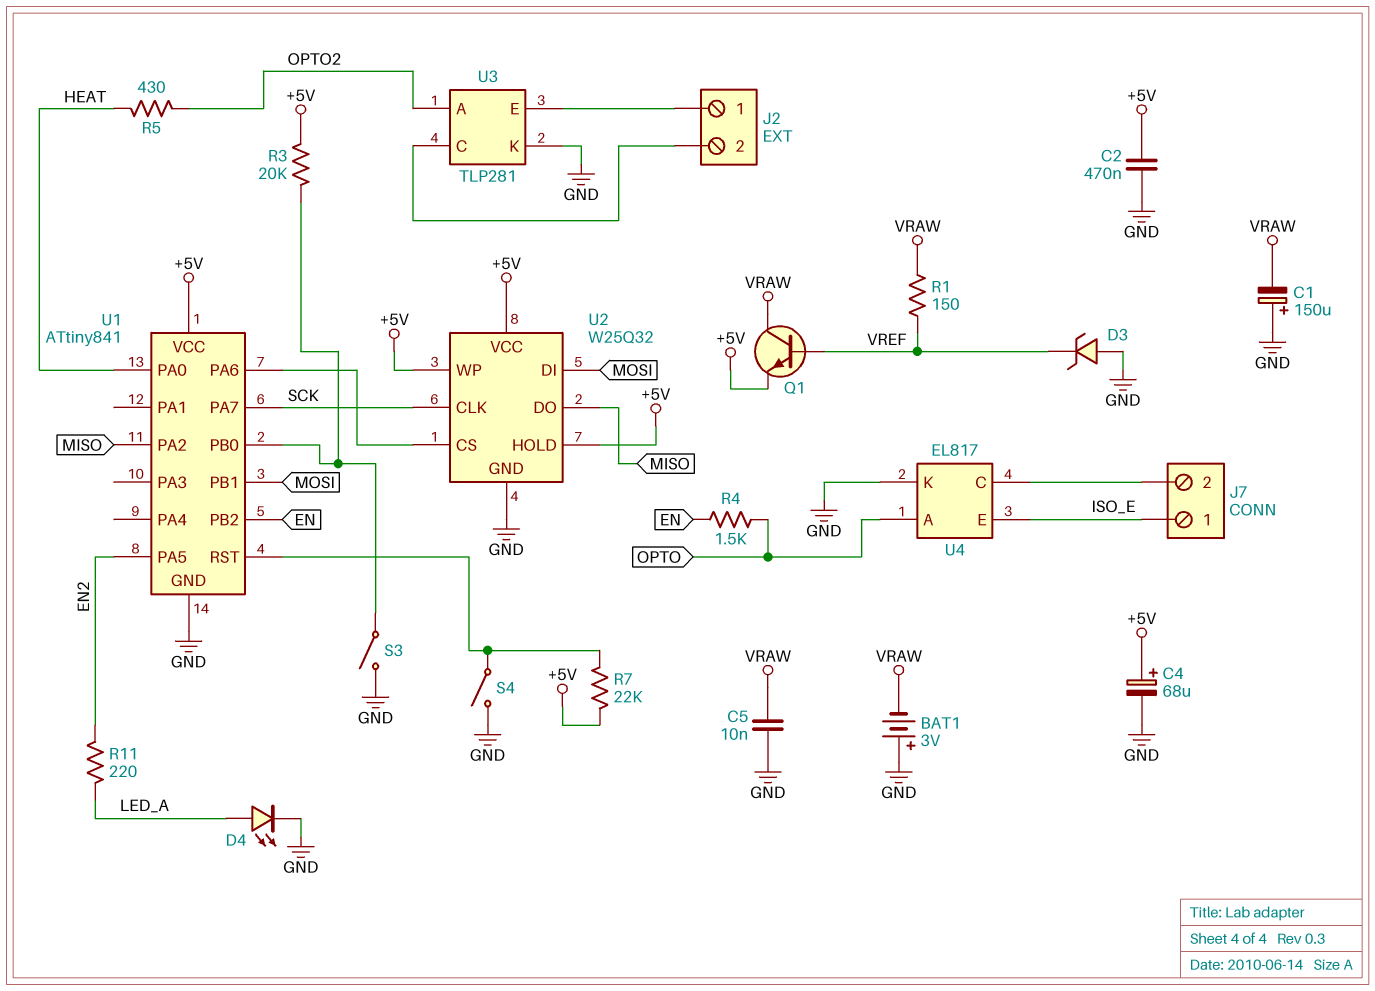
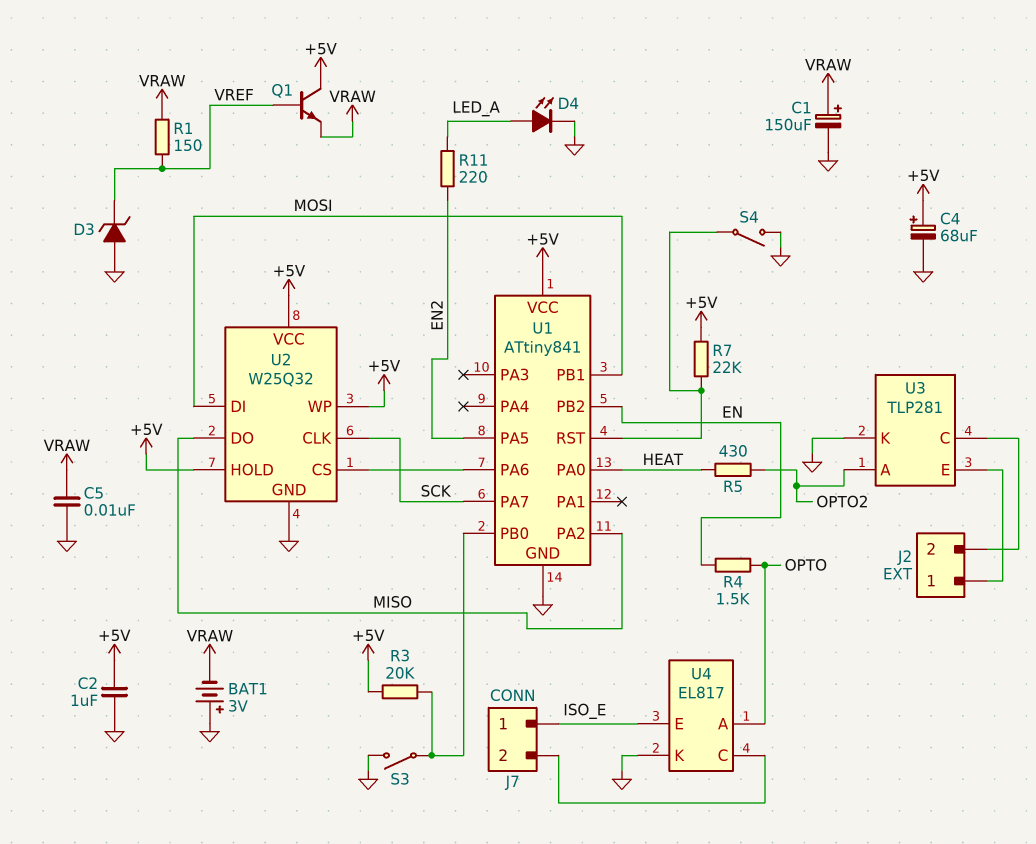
C1: 150uF (plus GND, minus VRAW) -> 150uF (plus VRAW, minus GND)
C2: 470nF (+5V, GND) -> 1uF (+5V, GND)
Q1: NPN (B VREF, C VRAW, E +5V) -> NPN (B VREF, C +5V, E VRAW)

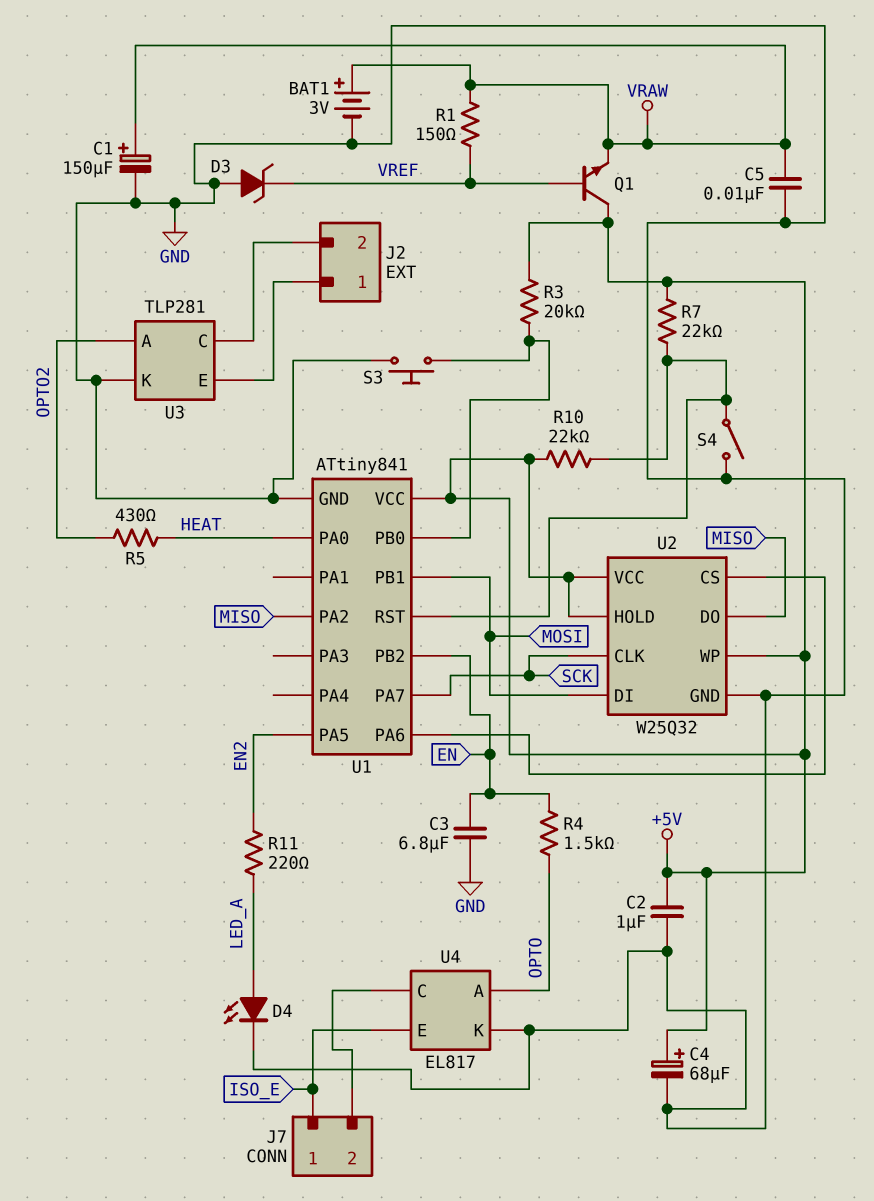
BAT1: 3V (plus GND, minus VRAW) -> 3V (plus VRAW, minus GND)
C3: none -> 6.8uF (EN, GND)
R10: none -> 22k (+5V, U1/RST)
S3: switch (GND, U1/PB0) -> button (GND, U1/PB0)

